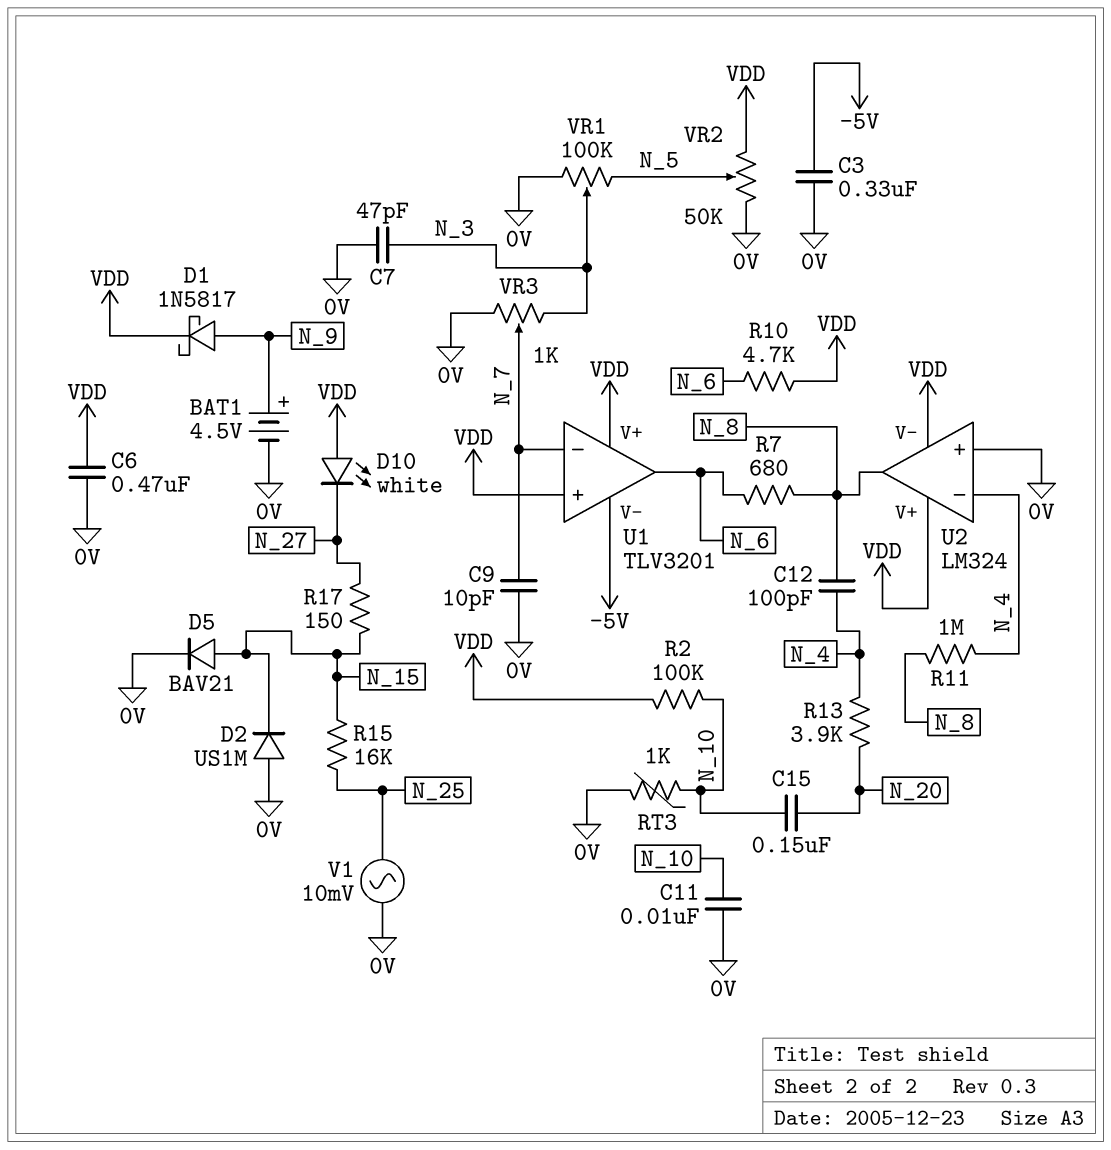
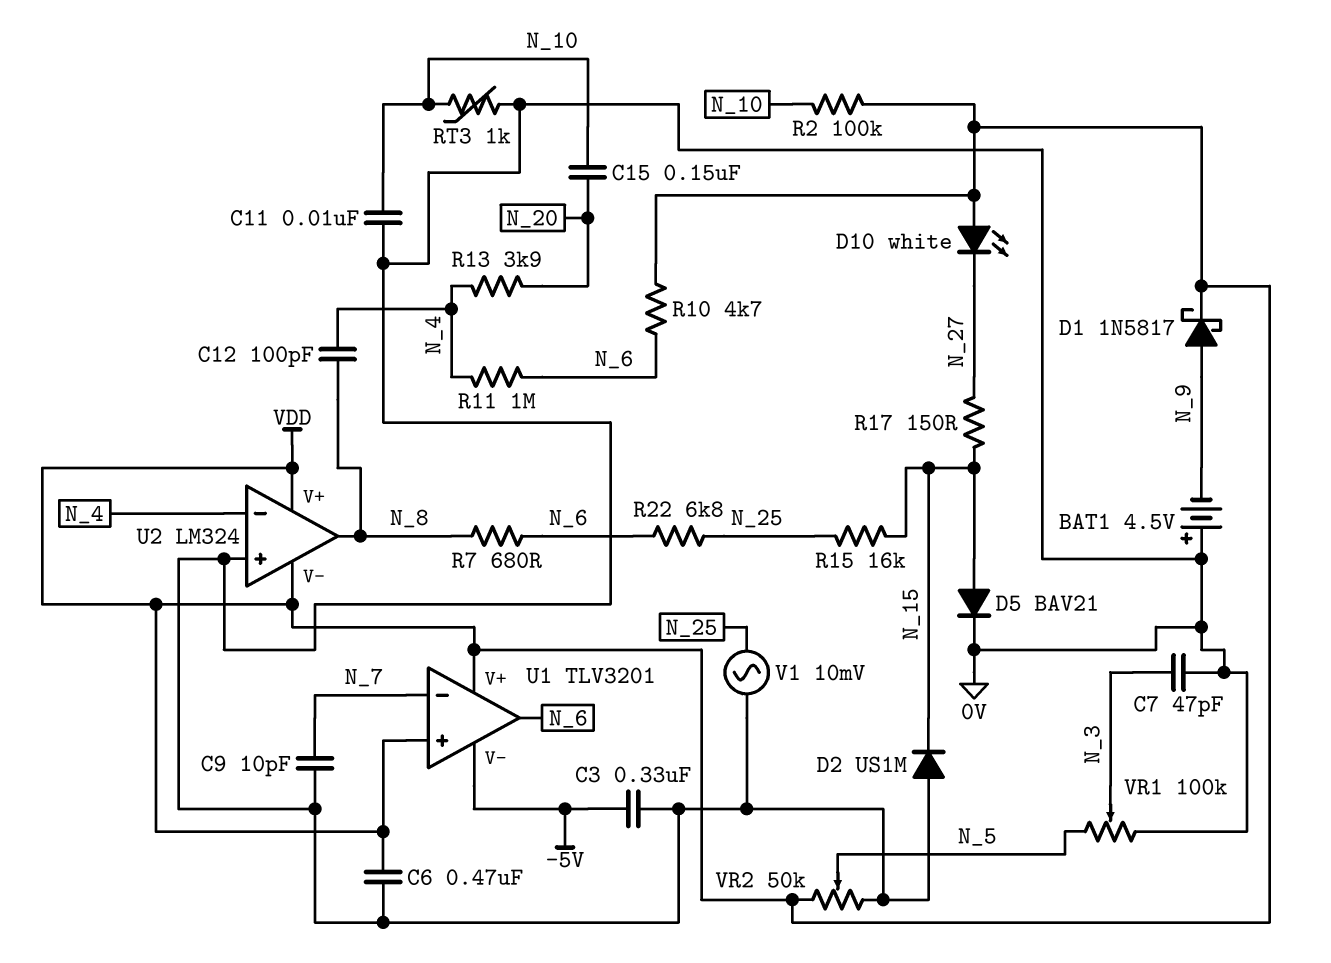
BAT1: 4.5V (plus N_9, minus 0V) -> 4.5V (plus 0V, minus N_9)
R11: 1M (N_4, N_8) -> 1M (N_4, N_6)
R22: none -> 6.8k (N_6, N_25)
VR3: 1k (0V, N_3, wiper N_7) -> none

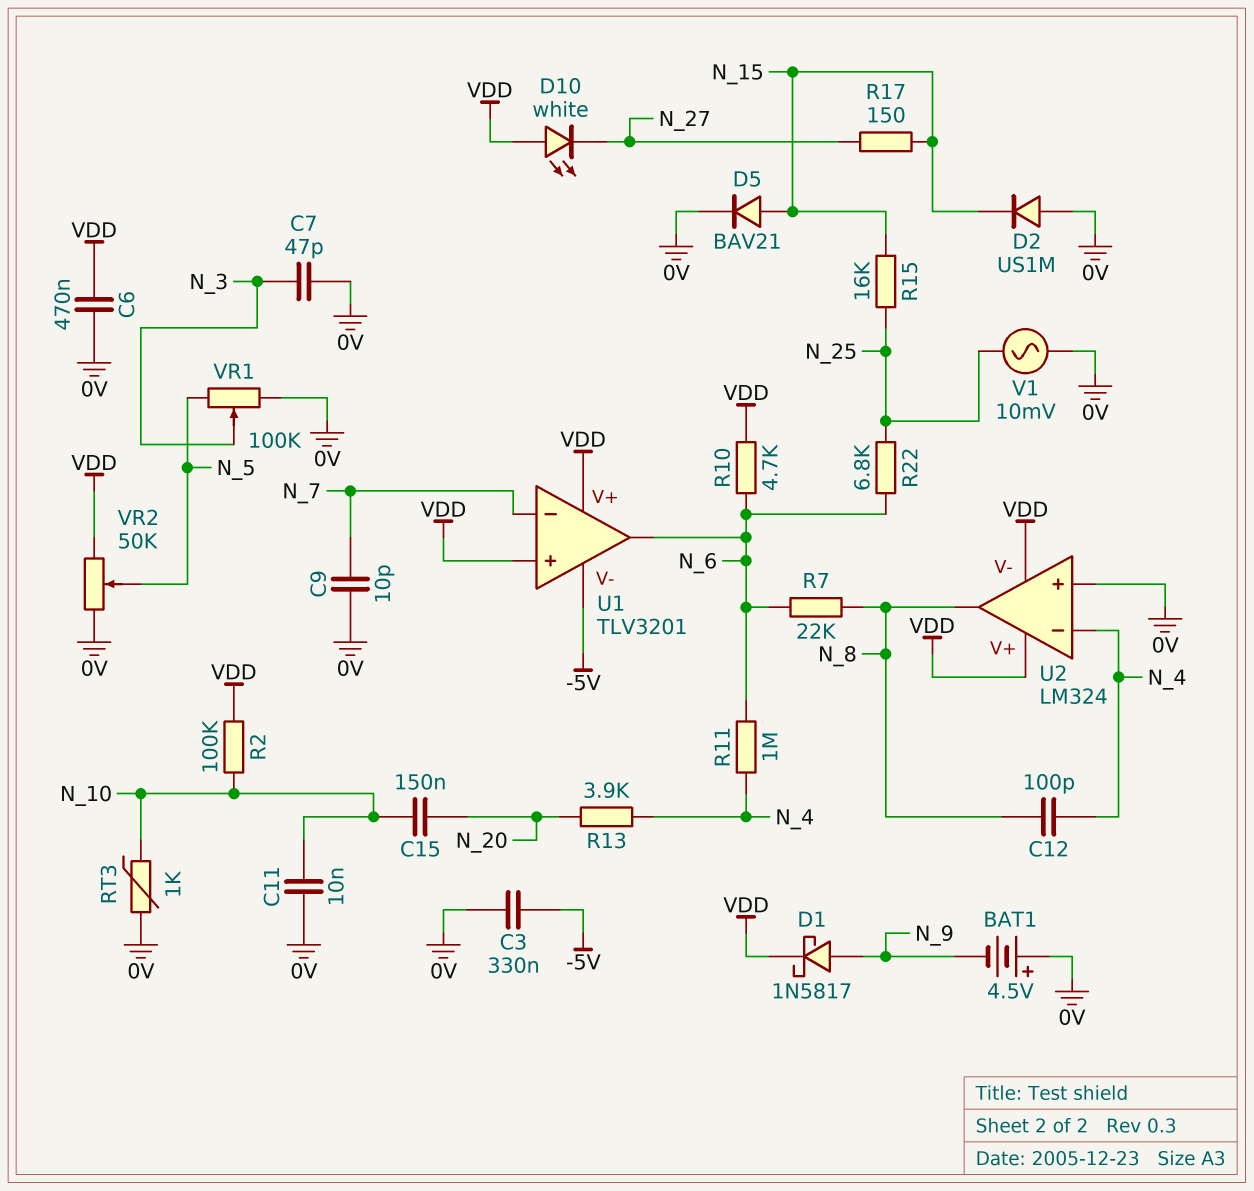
R7: 680 (N_6, N_8) -> 22k (N_6, N_8)

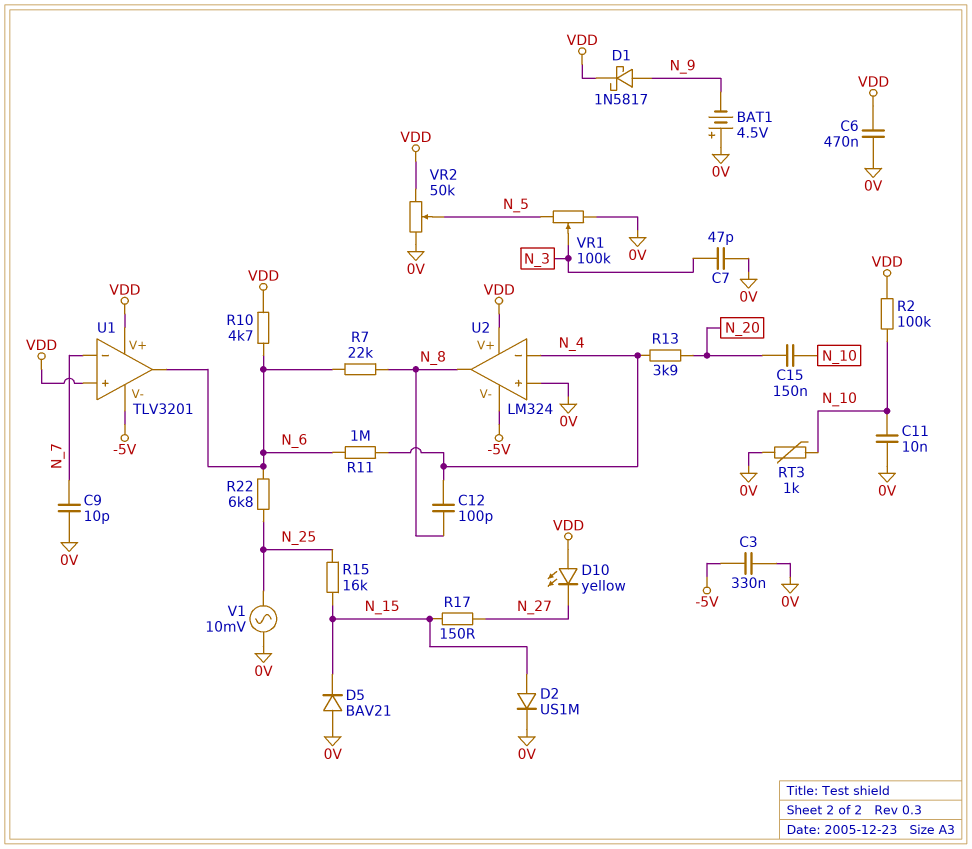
D2: diode US1M (A 0V, K N_15) -> diode US1M (A N_15, K 0V)
D5: diode BAV21 (A N_15, K 0V) -> diode BAV21 (A 0V, K N_15)
D10: LED white (A VDD, K N_27) -> LED yellow (A VDD, K N_27)
U2 pin V-: VDD -> -5V

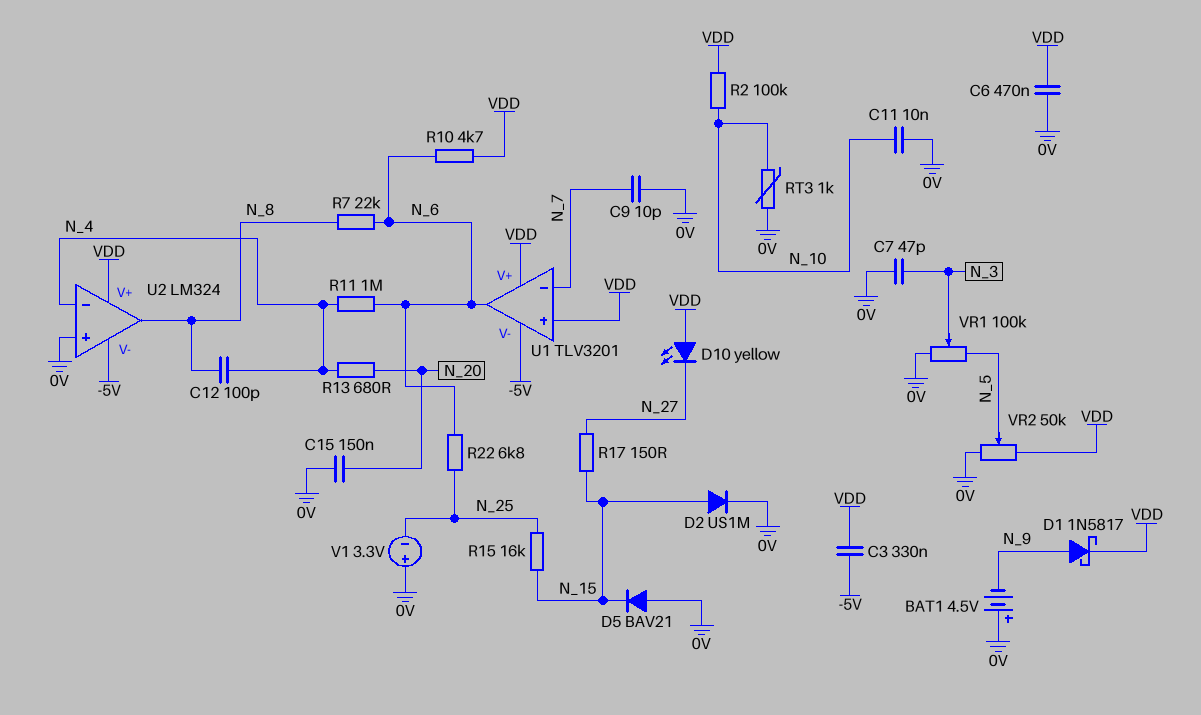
C3: 330nF (-5V, 0V) -> 330nF (-5V, VDD)
C15: 150nF (N_10, N_20) -> 150nF (0V, N_20)
R13: 3.9k (N_4, N_20) -> 680 (N_4, N_20)
V1: AC 10mV (0V, N_25) -> 3.3V (plus 0V, minus N_25)

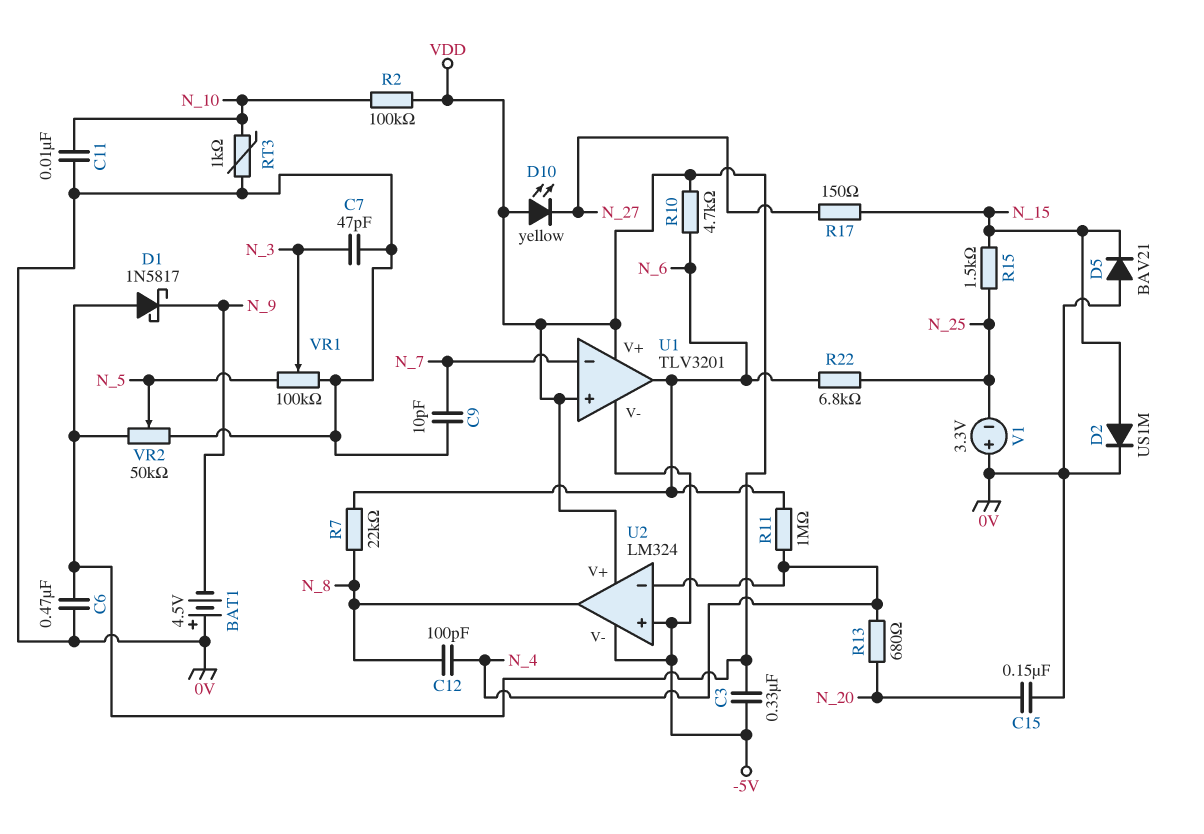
D1: schottky 1N5817 (A N_9, K VDD) -> schottky 1N5817 (A VDD, K N_9)
R15: 16k (N_15, N_25) -> 1.5k (N_15, N_25)
U2 pin in+: 0V -> -5V

